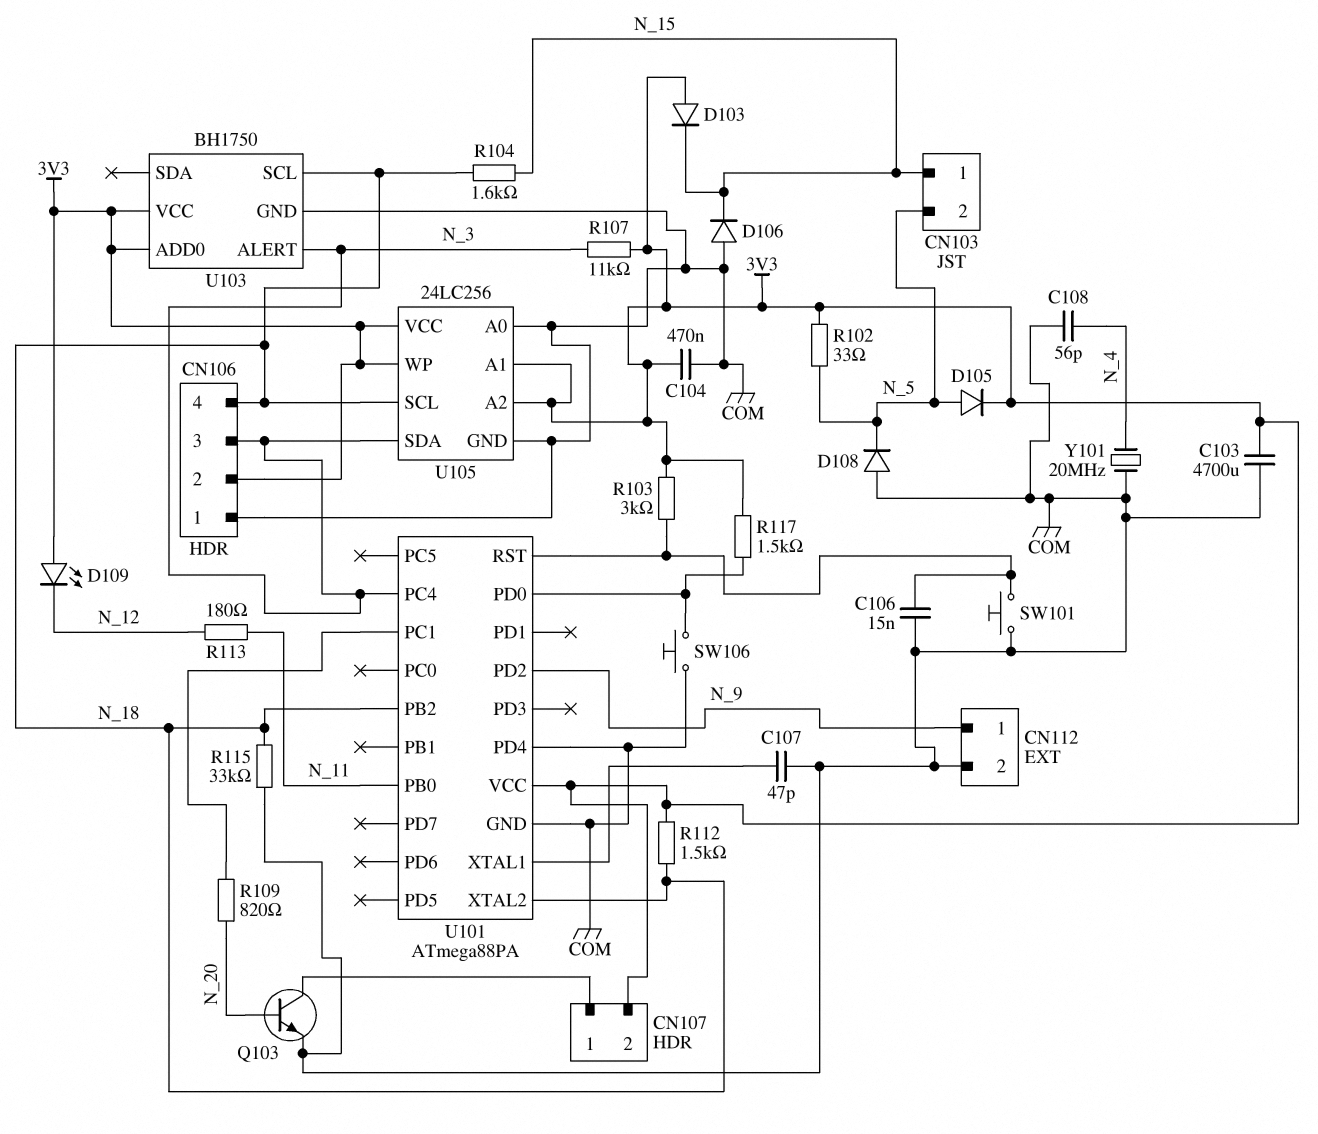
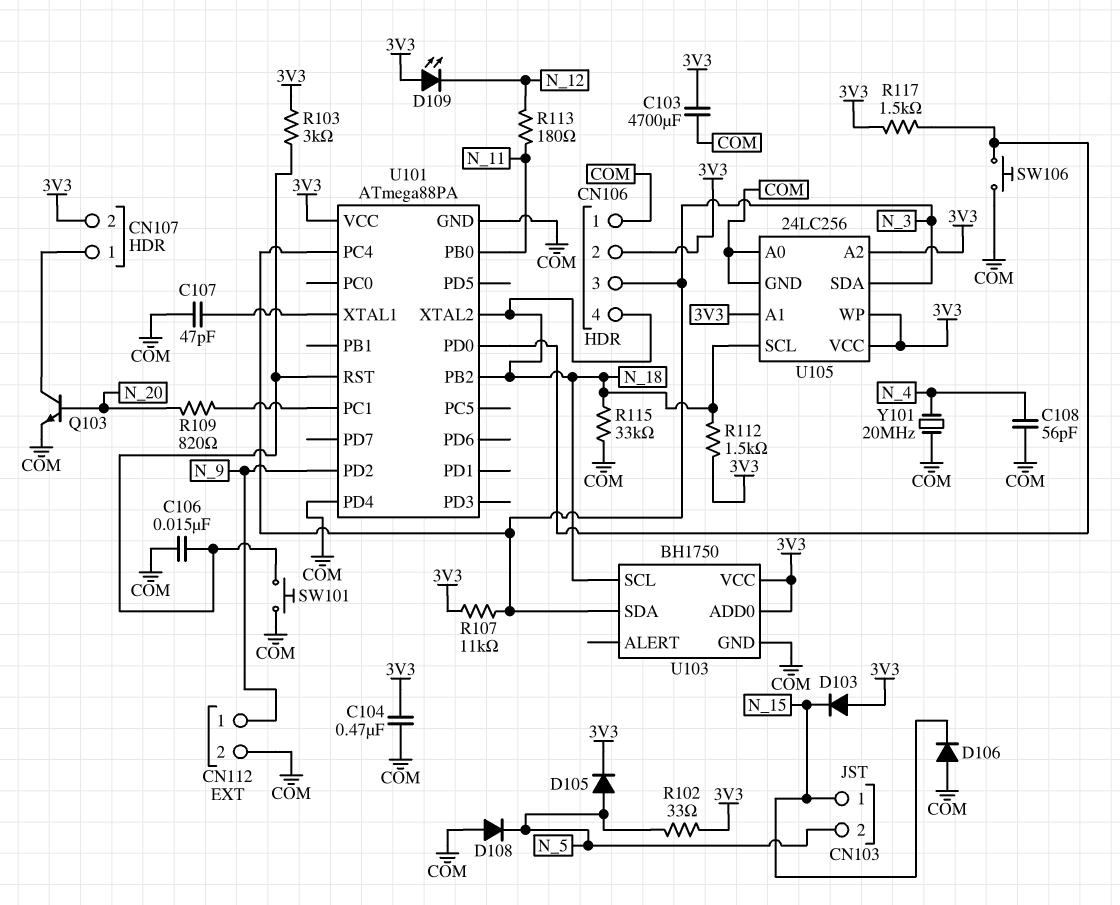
R104: 1.6k (N_15, N_18) -> none
U103 pin ALERT: N_3 -> none
U103 pin SDA: none -> N_3

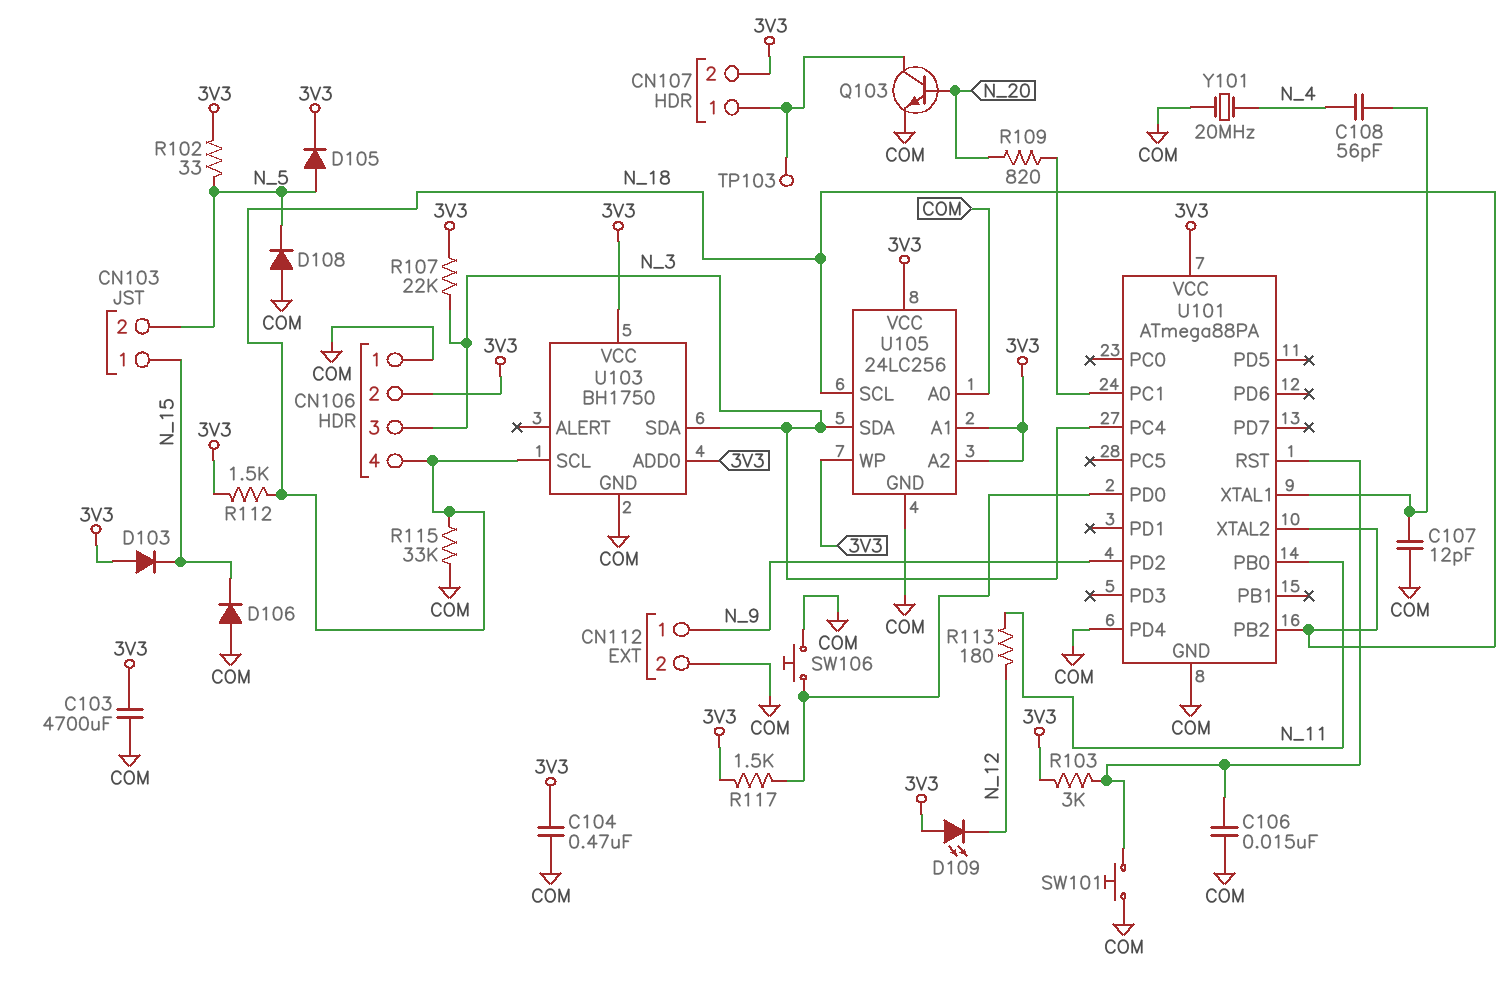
C107: 47pF (COM, U101/XTAL1) -> 12pF (COM, U101/XTAL1)
C108: 56pF (COM, N_4) -> 56pF (N_4, U101/XTAL1)
R107: 11k (3V3, N_3) -> 22k (3V3, N_3)
TP103: none -> test point (CN107/1)

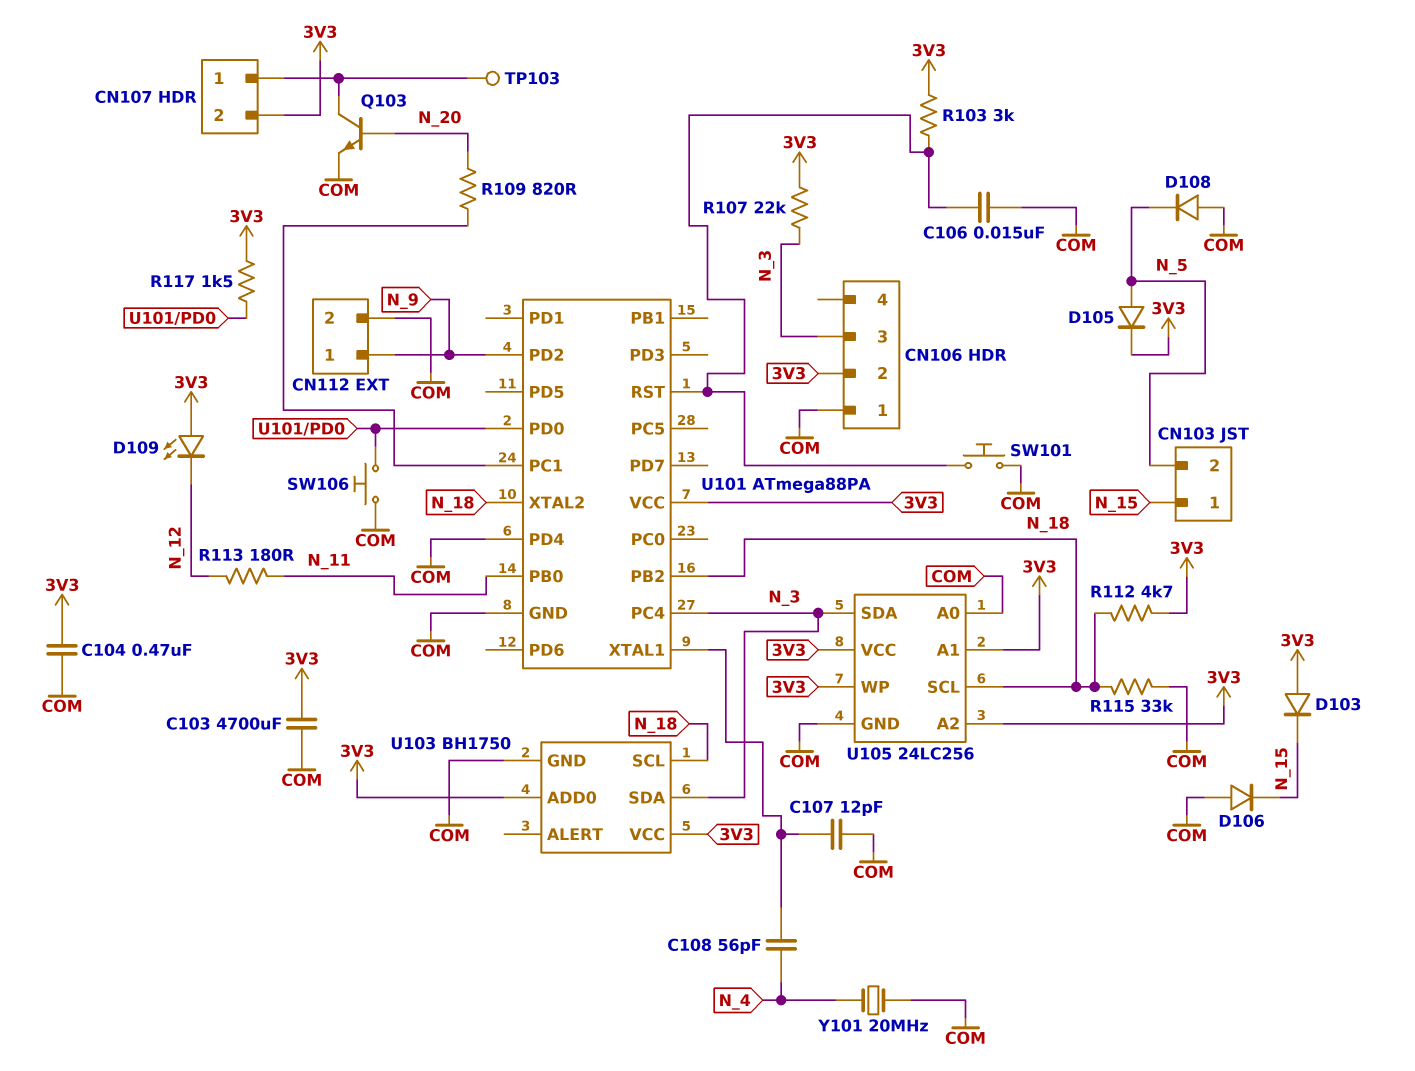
CN106 pin 4: N_18 -> none
R102: 33 (3V3, N_5) -> none
R112: 1.5k (3V3, N_18) -> 4.7k (3V3, N_18)

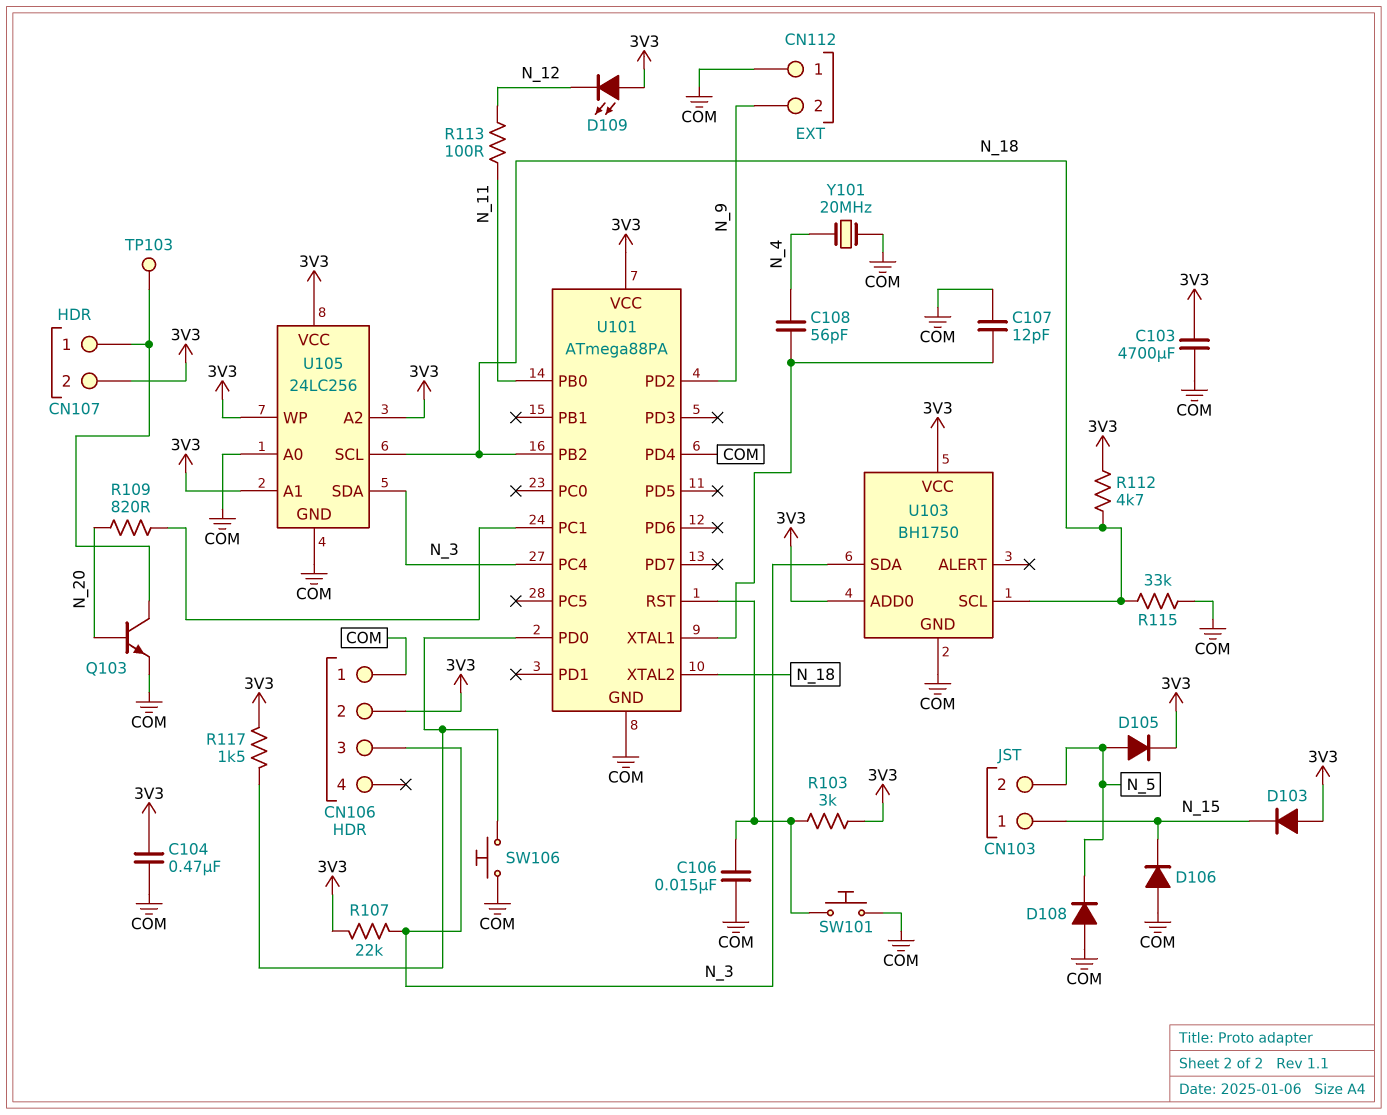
CN112 pin 1: N_9 -> COM
CN112 pin 2: COM -> N_9
R113: 180 (N_11, N_12) -> 100 (N_11, N_12)

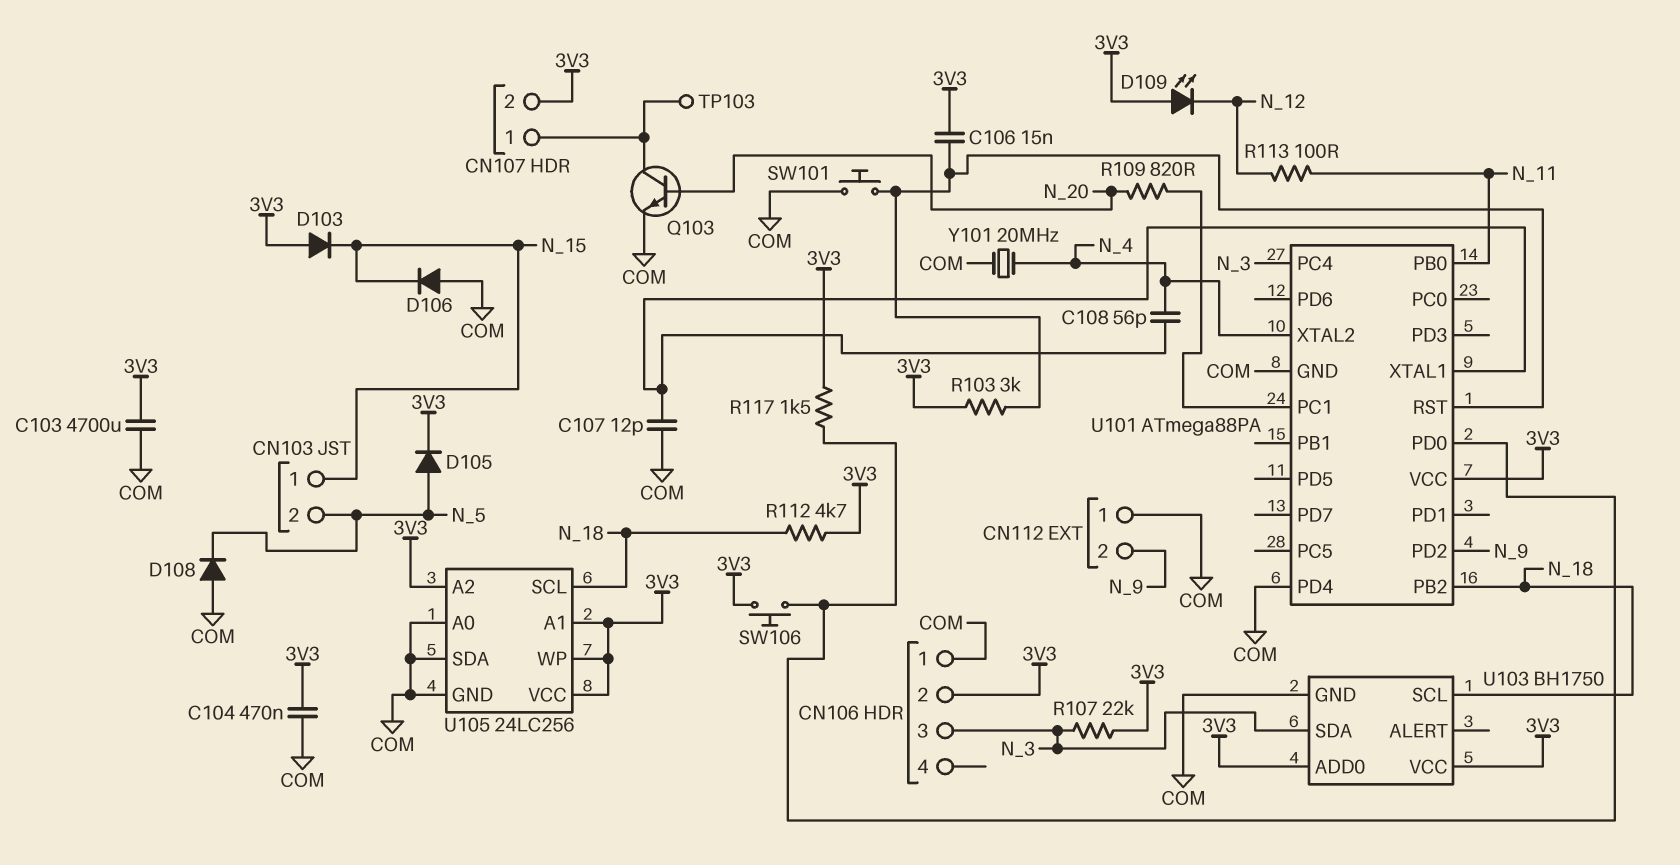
C106: 15nF (COM, U101/RST) -> 15nF (3V3, U101/RST)
R115: 33k (COM, N_18) -> none
SW106: button (COM, U101/PD0) -> button (3V3, U101/PD0)
U101 pin XTAL2: N_18 -> N_4
U105 pin SDA: N_3 -> COM

